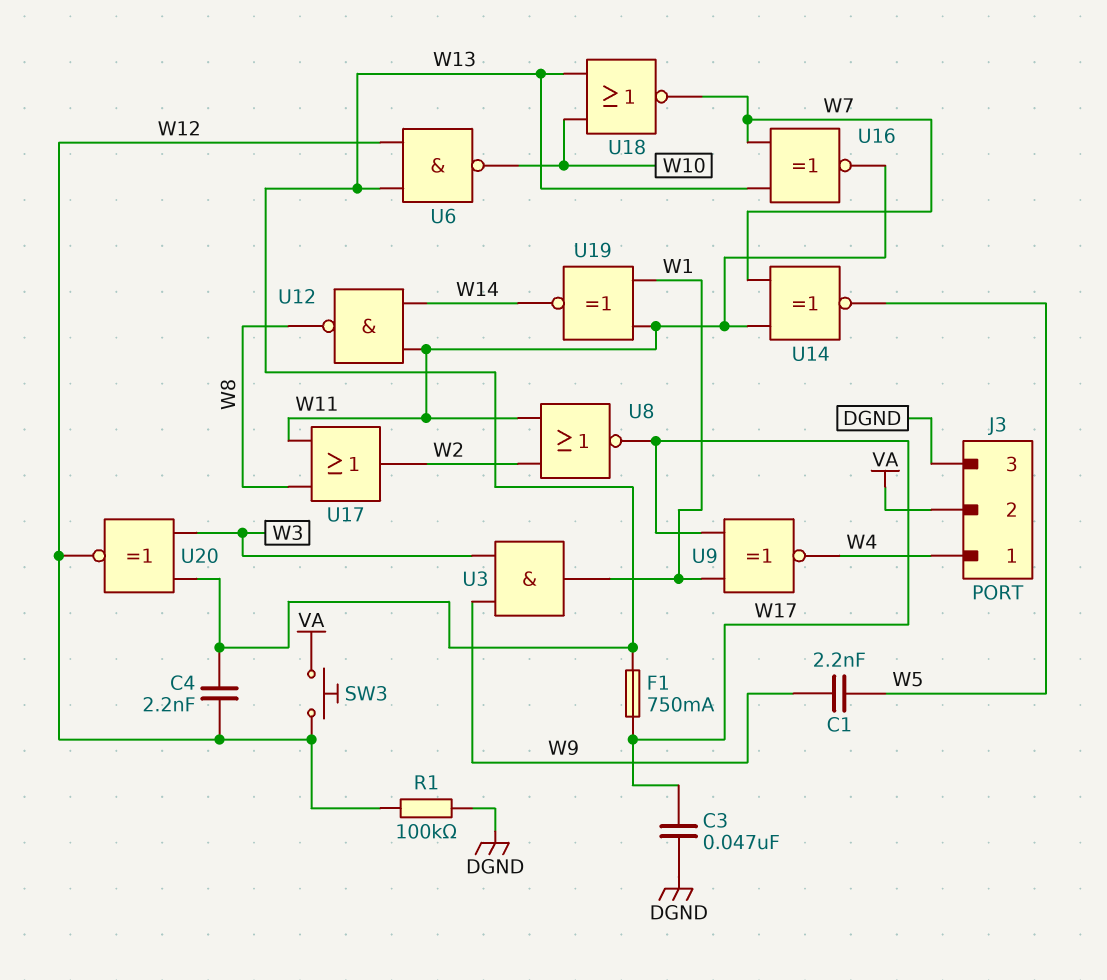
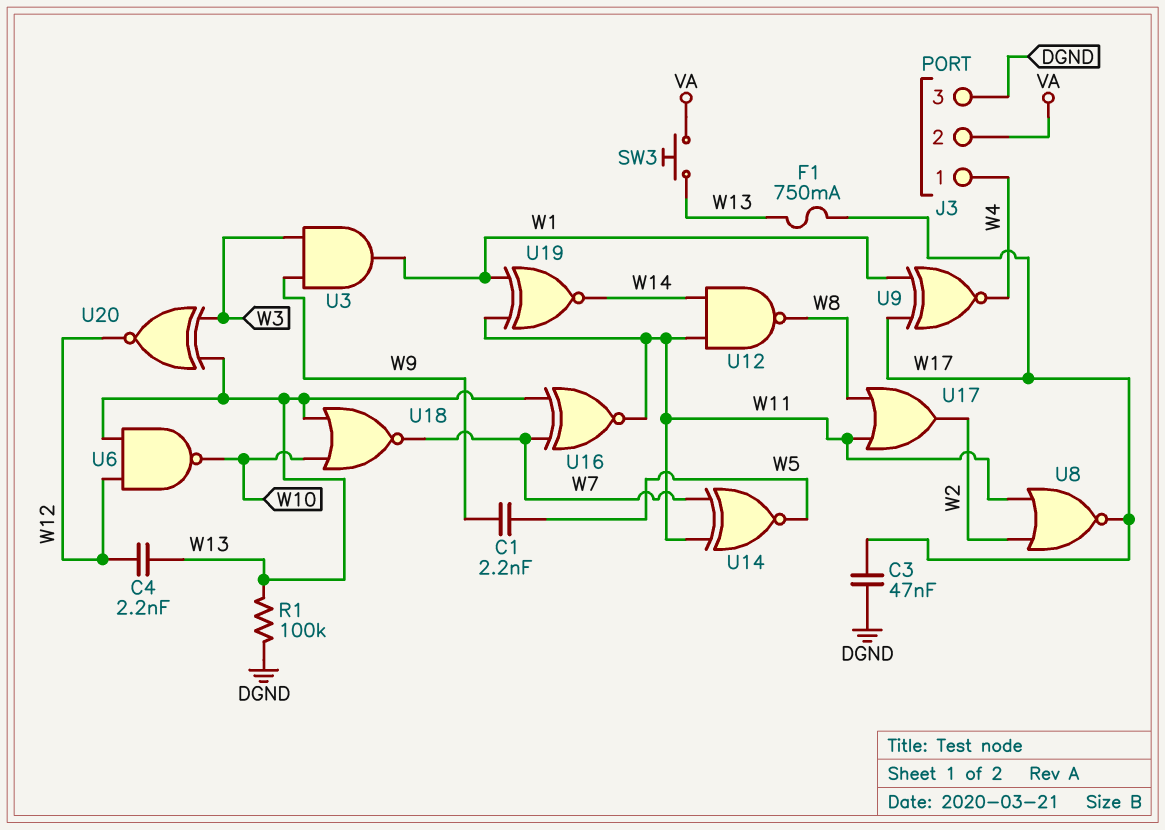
R1: 100k (DGND, W12) -> 100k (DGND, W13)
SW3: button (VA, W12) -> button (VA, W13)

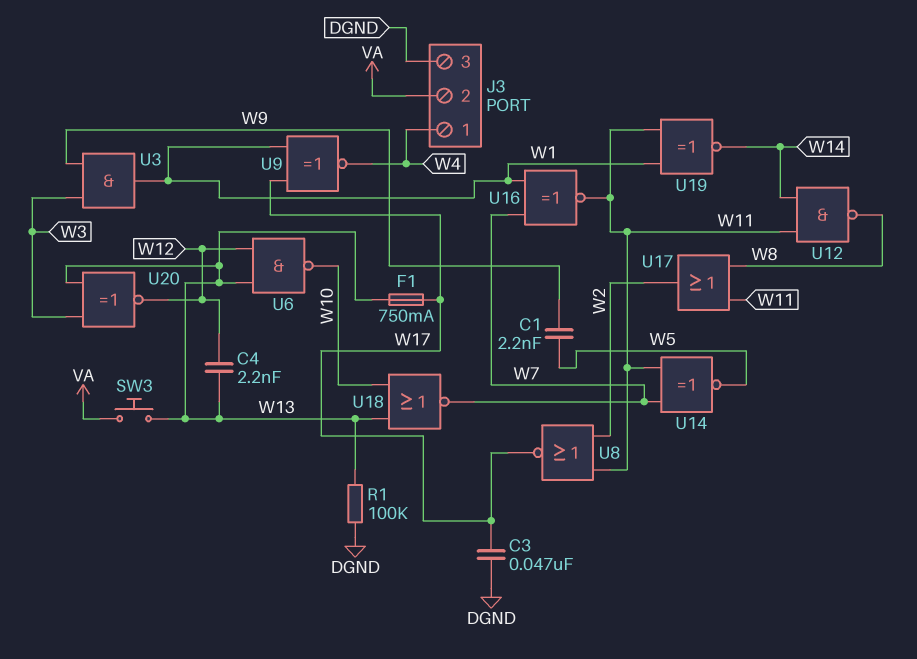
U16: XNOR (in W7, in W13, out W11) -> XNOR (in W1, in W7, out W11)

